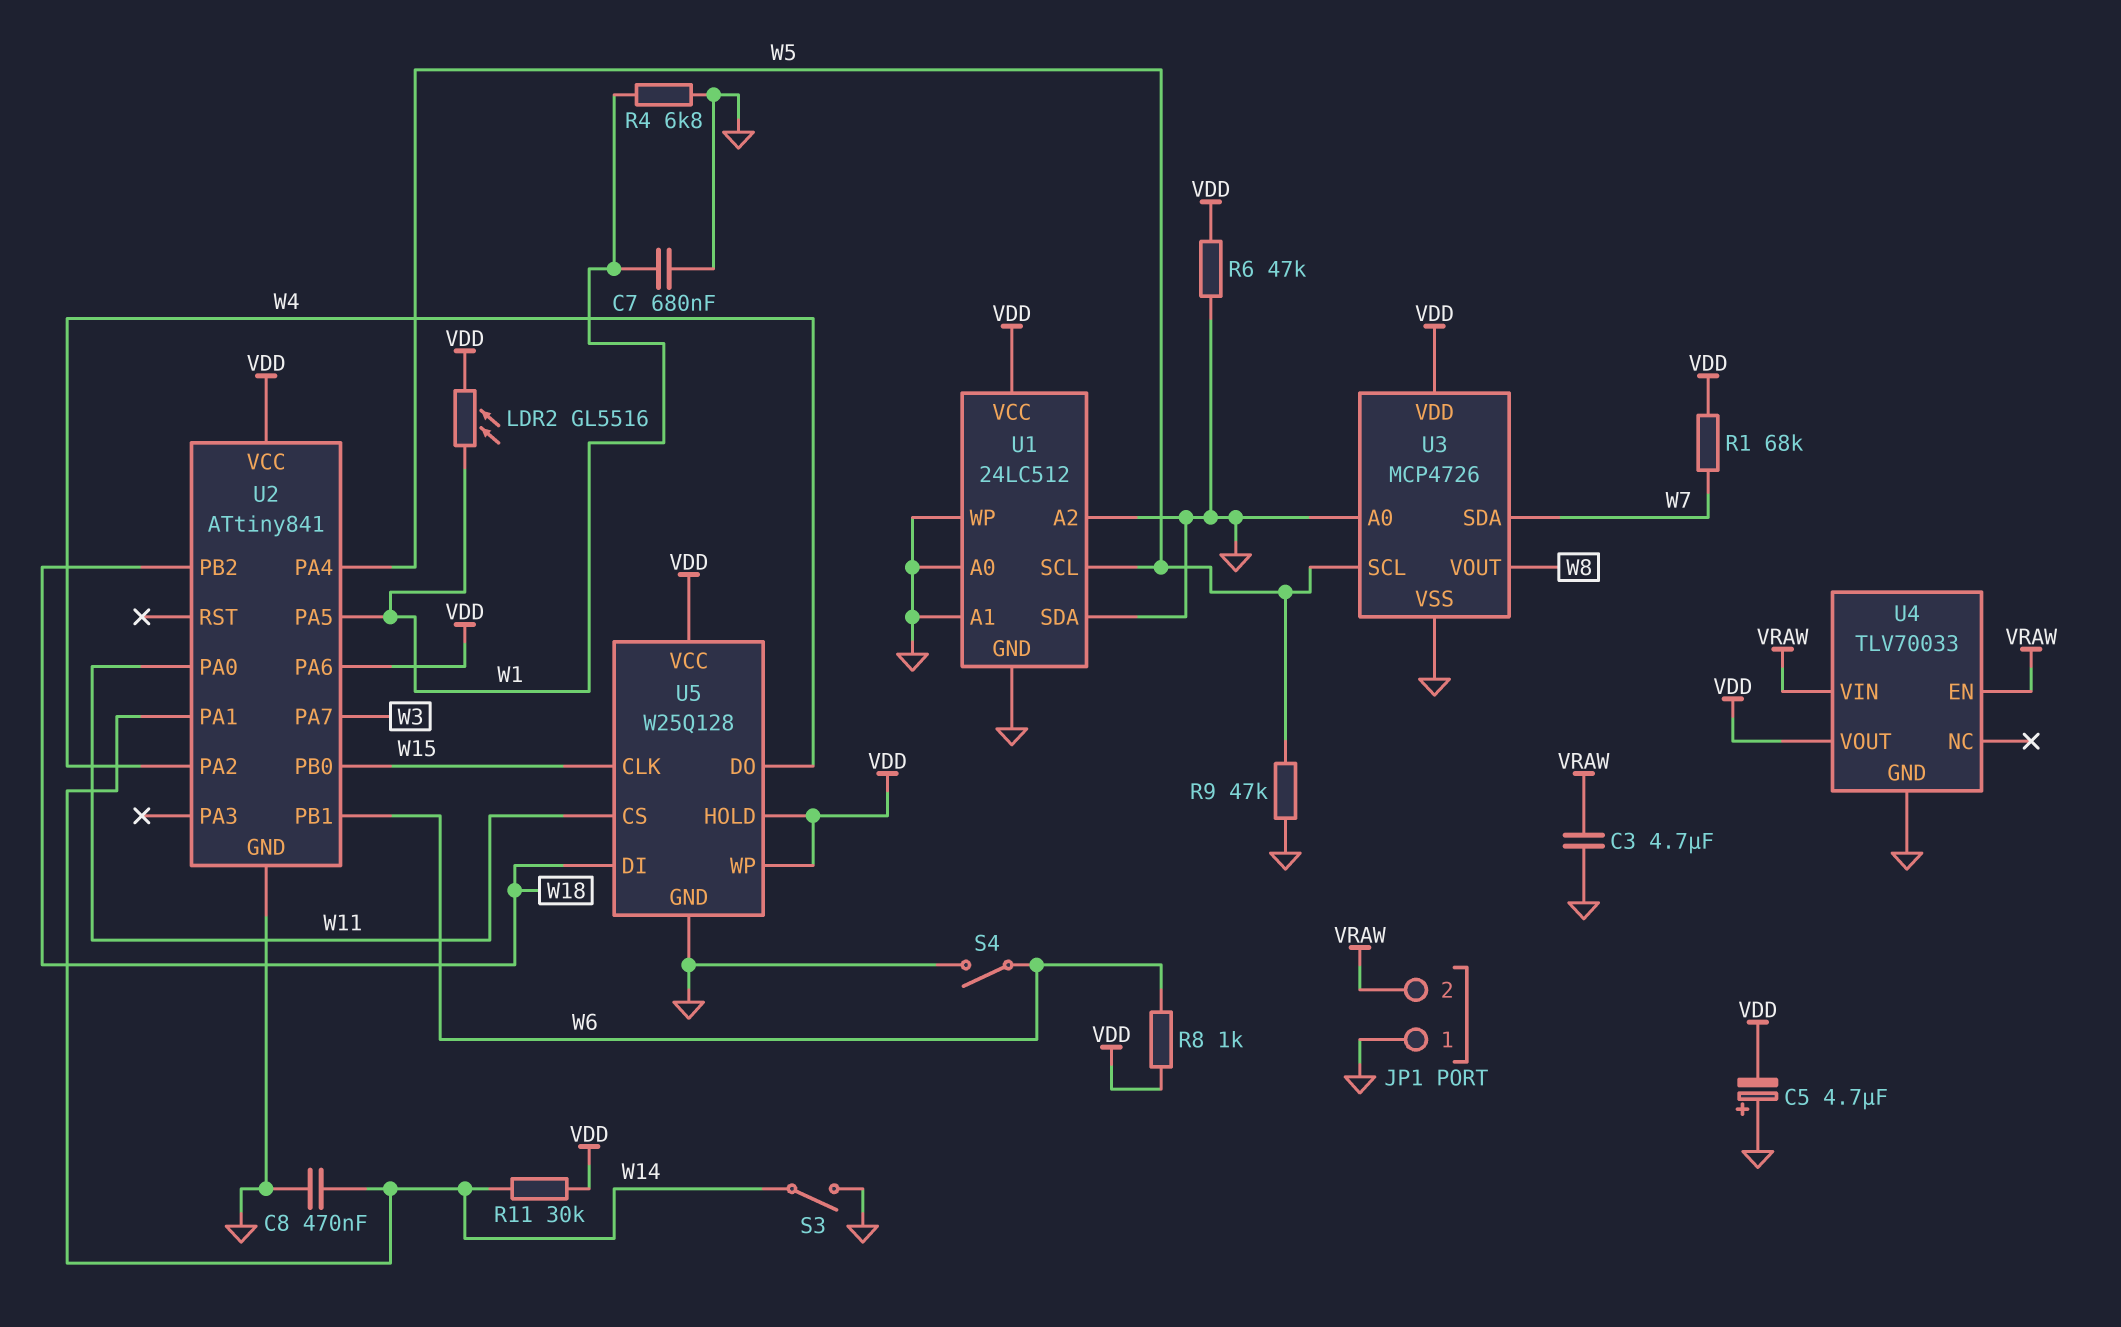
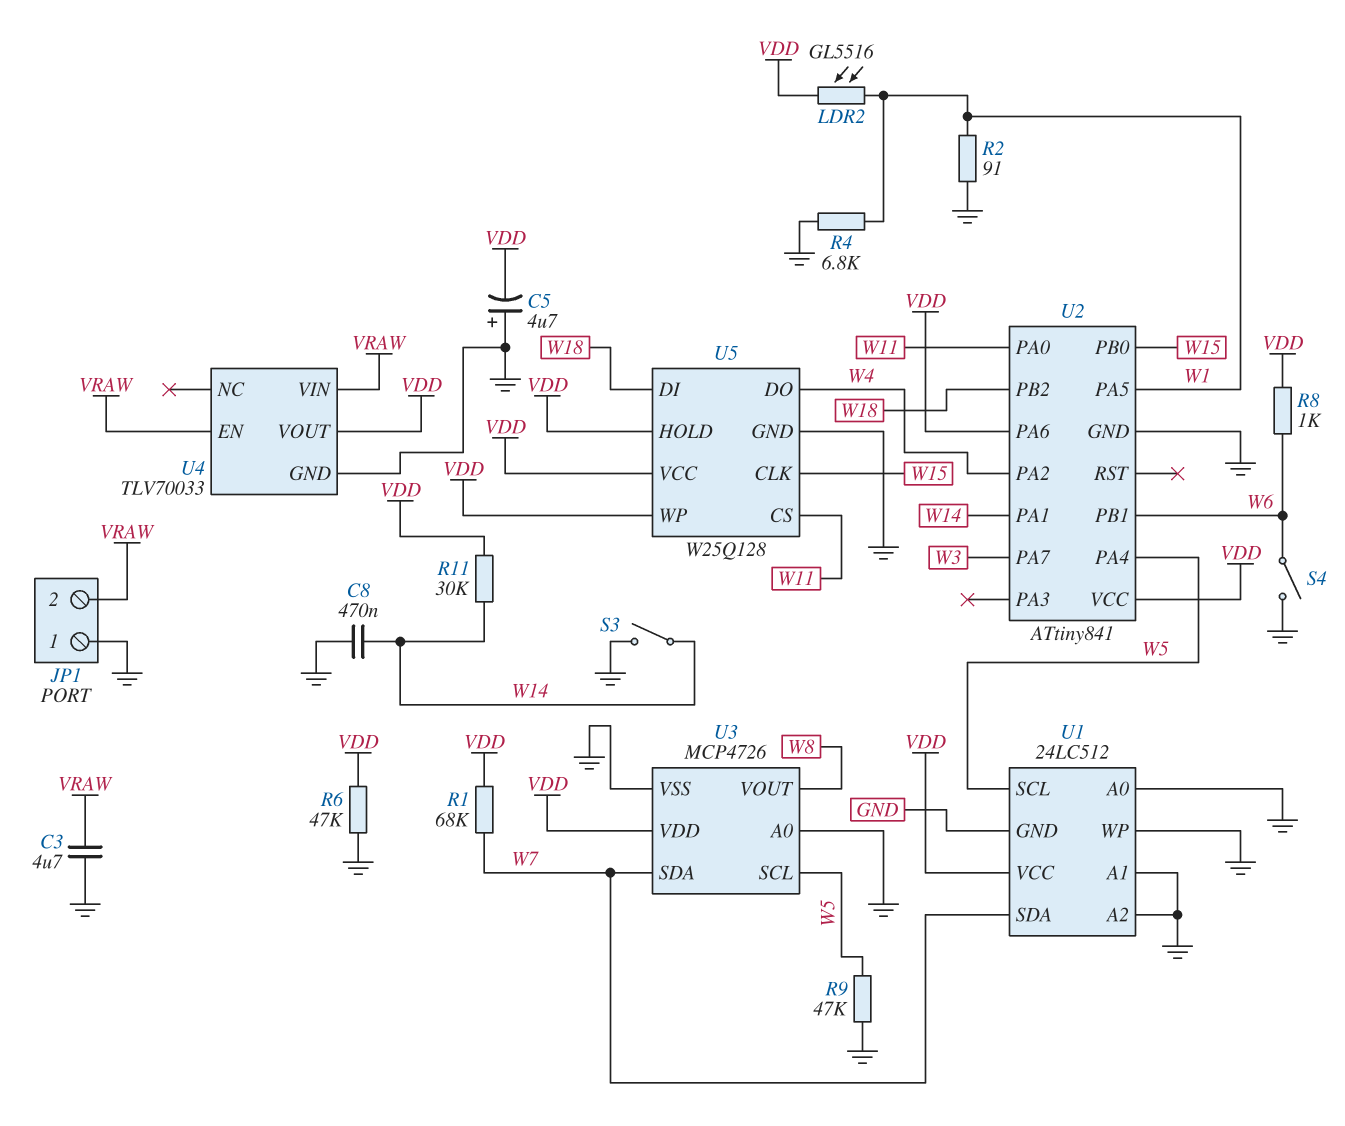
C7: 680nF (GND, W1) -> none
R2: none -> 91 (GND, W1)
U1 pin SDA: GND -> W7

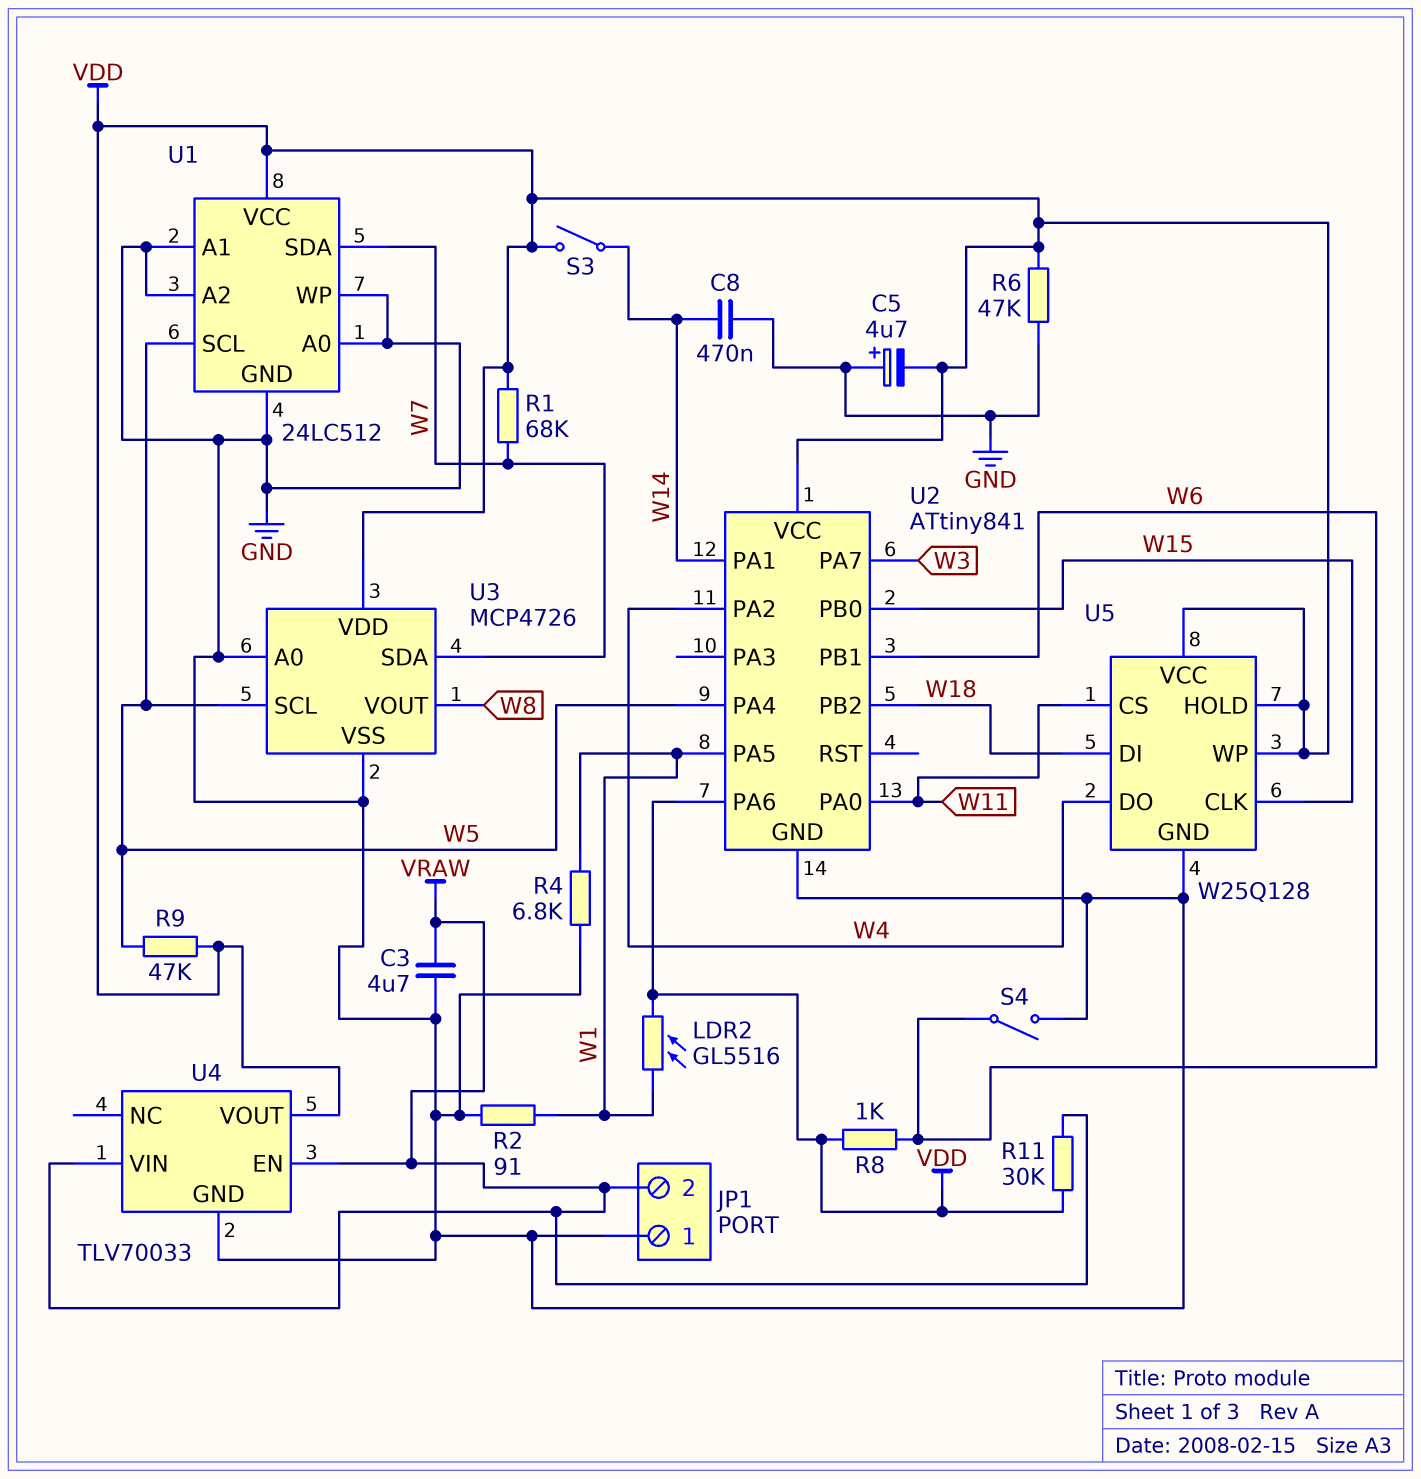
R9: 47k (GND, W5) -> 47k (VDD, W5)
R11: 30k (VDD, W14) -> 30k (VDD, VRAW)
S3: switch (GND, W14) -> switch (VDD, W14)

